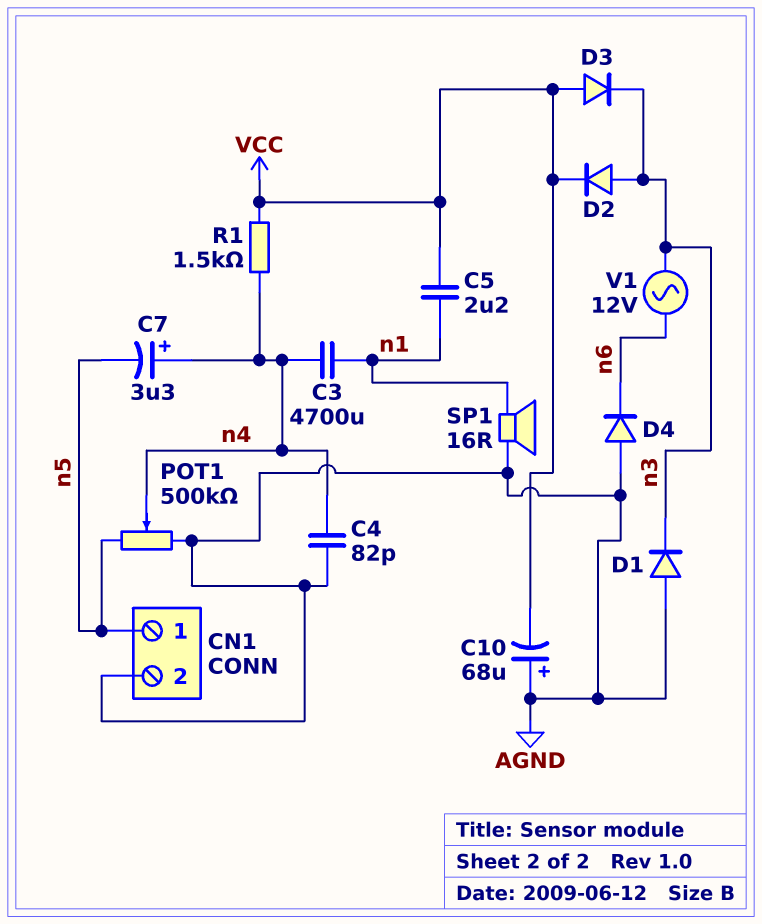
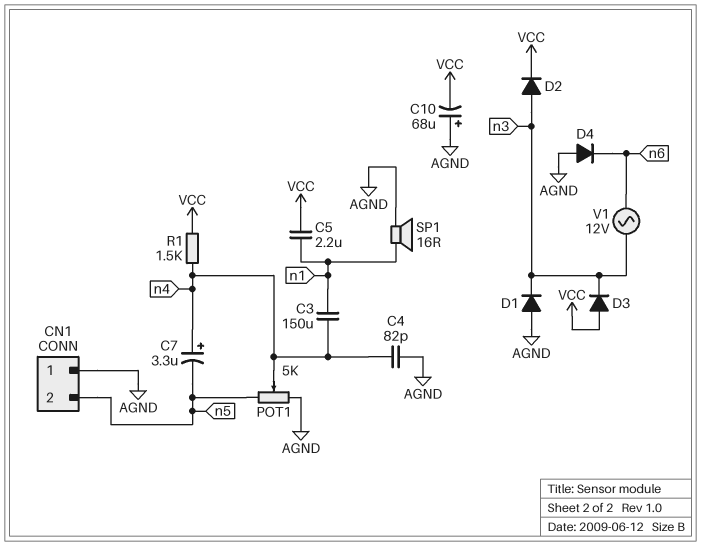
C3: 4700uF (n1, n4) -> 150uF (n1, n4)
CN1 pin 1: n5 -> AGND
CN1 pin 2: AGND -> n5
POT1: 500k (AGND, n5, wiper n4) -> 5k (AGND, n5, wiper n4)

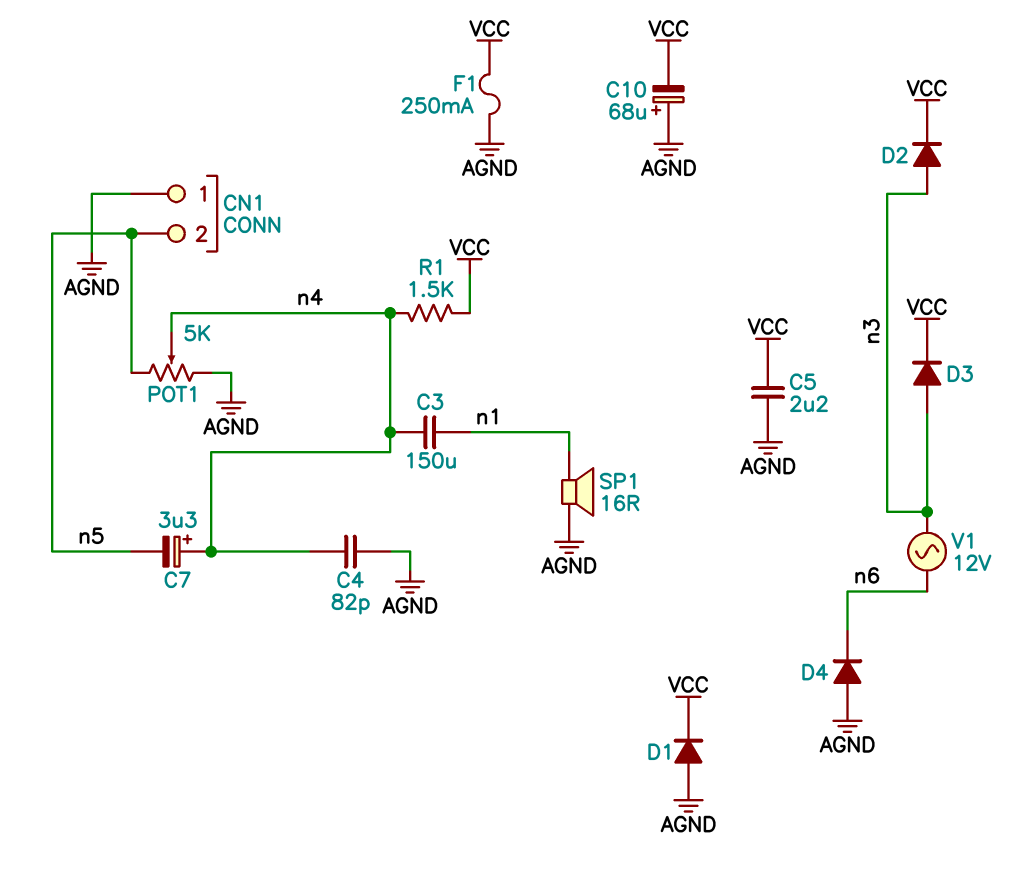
C5: 2.2uF (VCC, n1) -> 2.2uF (AGND, VCC)
D1: diode (A AGND, K n3) -> diode (A AGND, K VCC)
D3: diode (A VCC, K n3) -> diode (A n3, K VCC)
F1: none -> 250mA (AGND, VCC)

